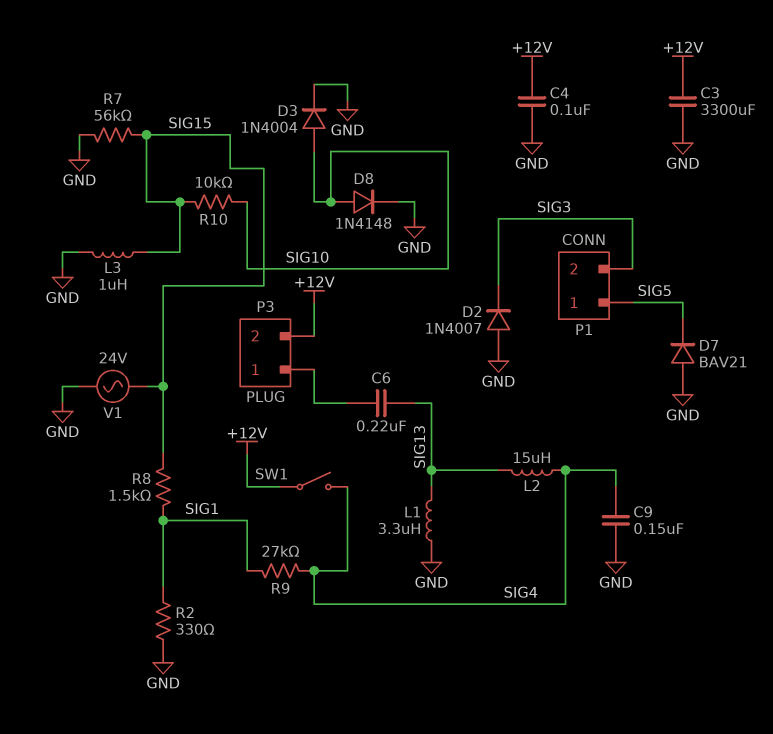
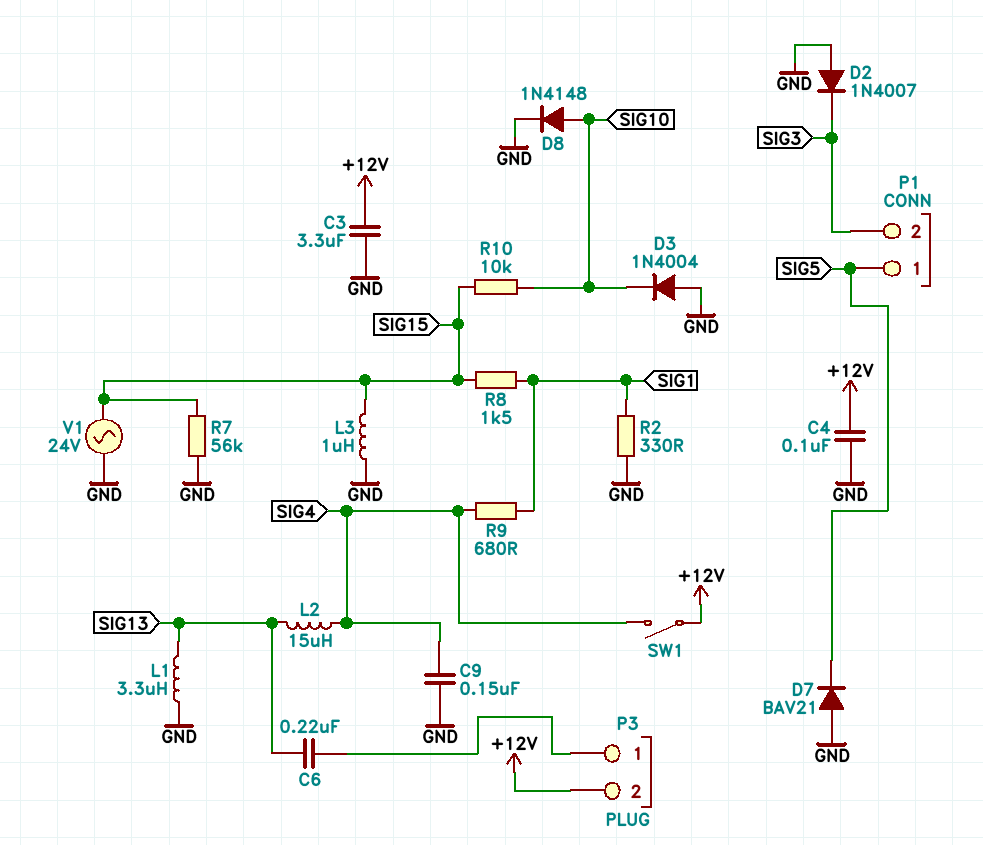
C3: 3300uF (+12V, GND) -> 3.3uF (+12V, GND)
D3: diode 1N4004 (A SIG10, K GND) -> diode 1N4004 (A GND, K SIG10)
R9: 27k (SIG1, SIG4) -> 680 (SIG1, SIG4)

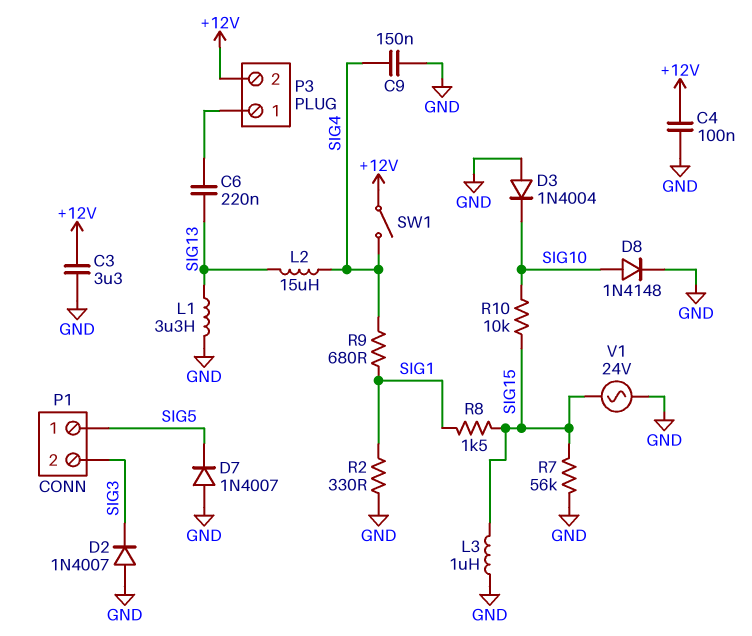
D7: diode BAV21 (A GND, K SIG5) -> diode 1N4007 (A GND, K SIG5)

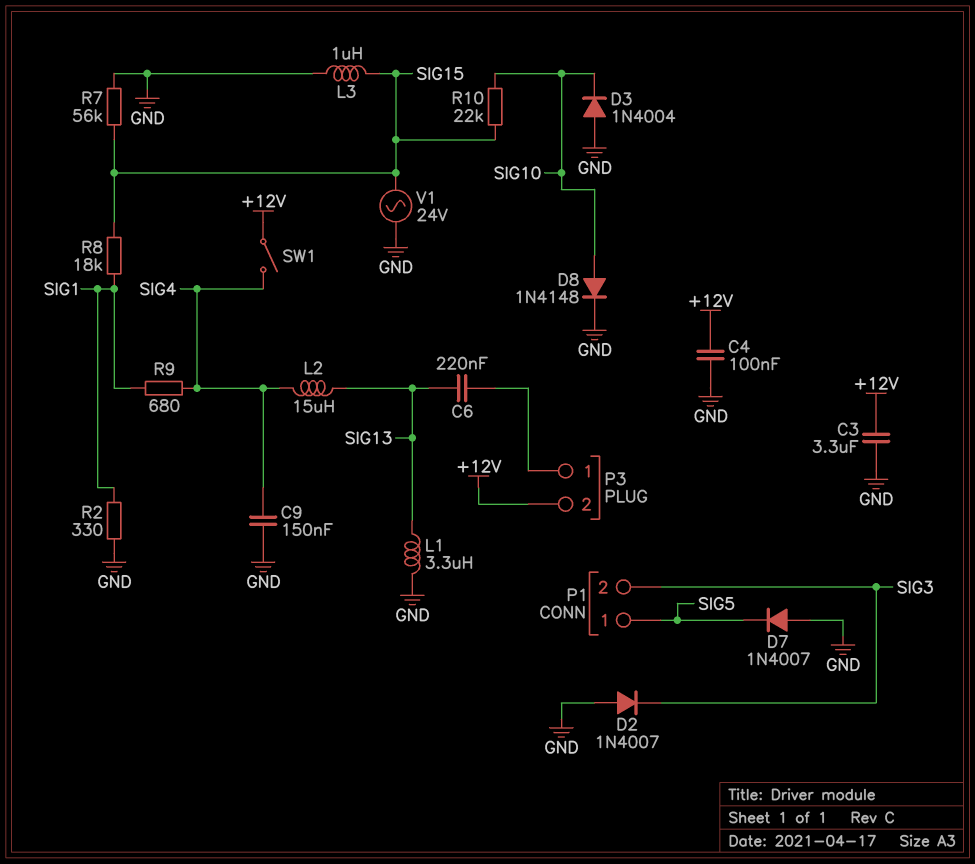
R8: 1.5k (SIG1, SIG15) -> 18k (SIG1, SIG15)
R10: 10k (SIG10, SIG15) -> 22k (SIG10, SIG15)

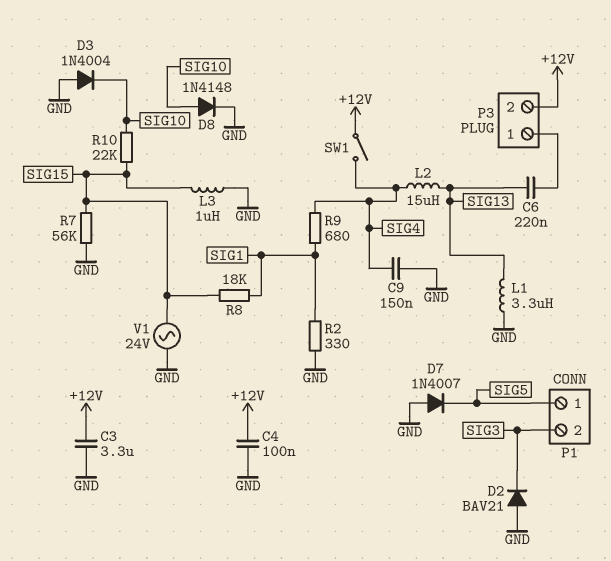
D2: diode 1N4007 (A GND, K SIG3) -> diode BAV21 (A GND, K SIG3)

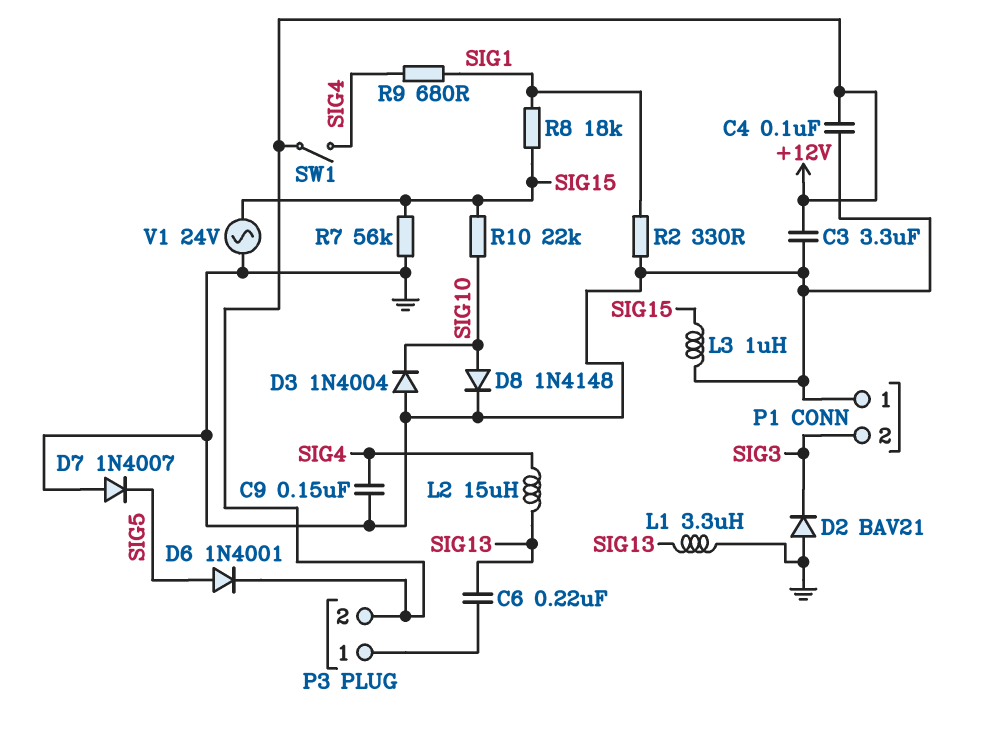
D6: none -> diode 1N4001 (A SIG5, K +12V)
P1 pin 1: SIG5 -> GND

